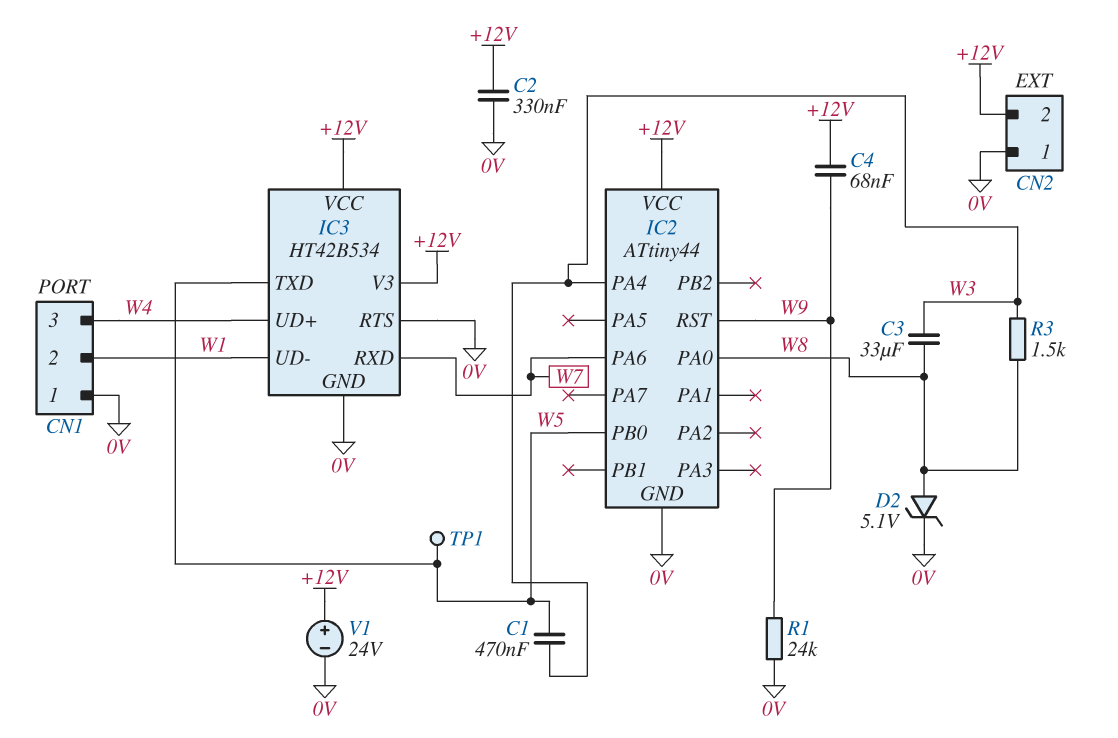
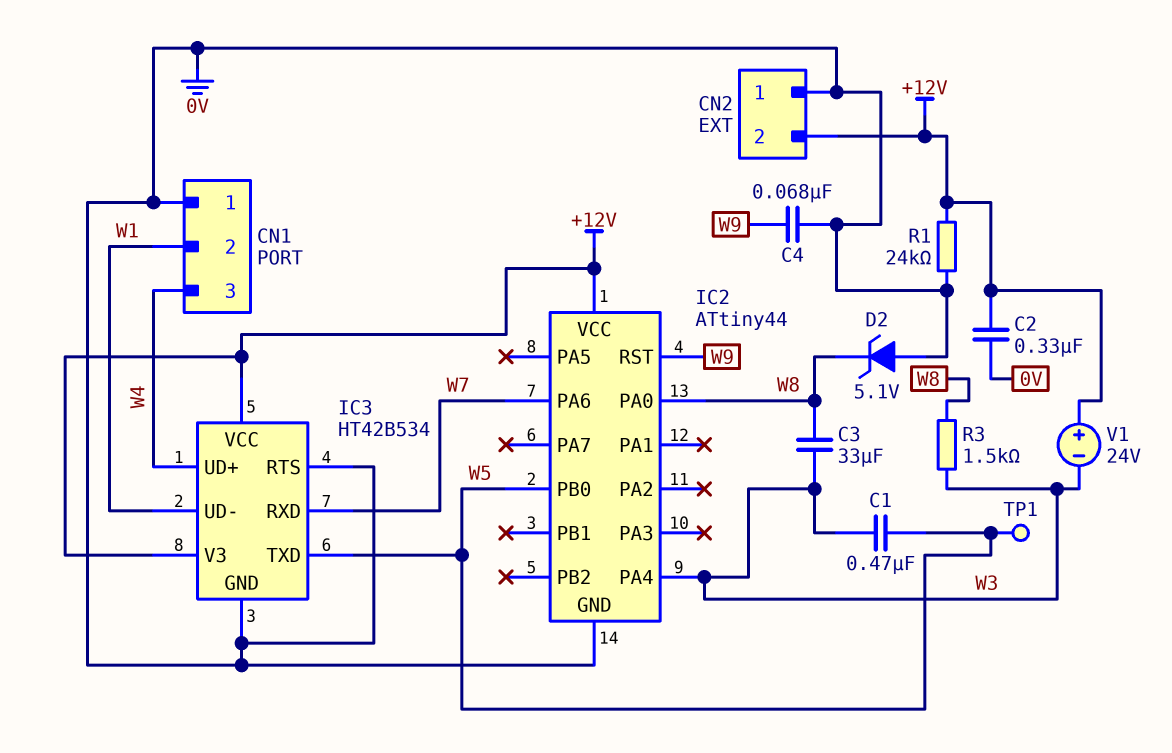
C4: 68nF (+12V, W9) -> 68nF (0V, W9)
D2: zener 5.1V (A W8, K 0V) -> zener 5.1V (A 0V, K W8)
R1: 24k (0V, W9) -> 24k (+12V, 0V)
V1: 24V (plus +12V, minus 0V) -> 24V (plus +12V, minus W3)

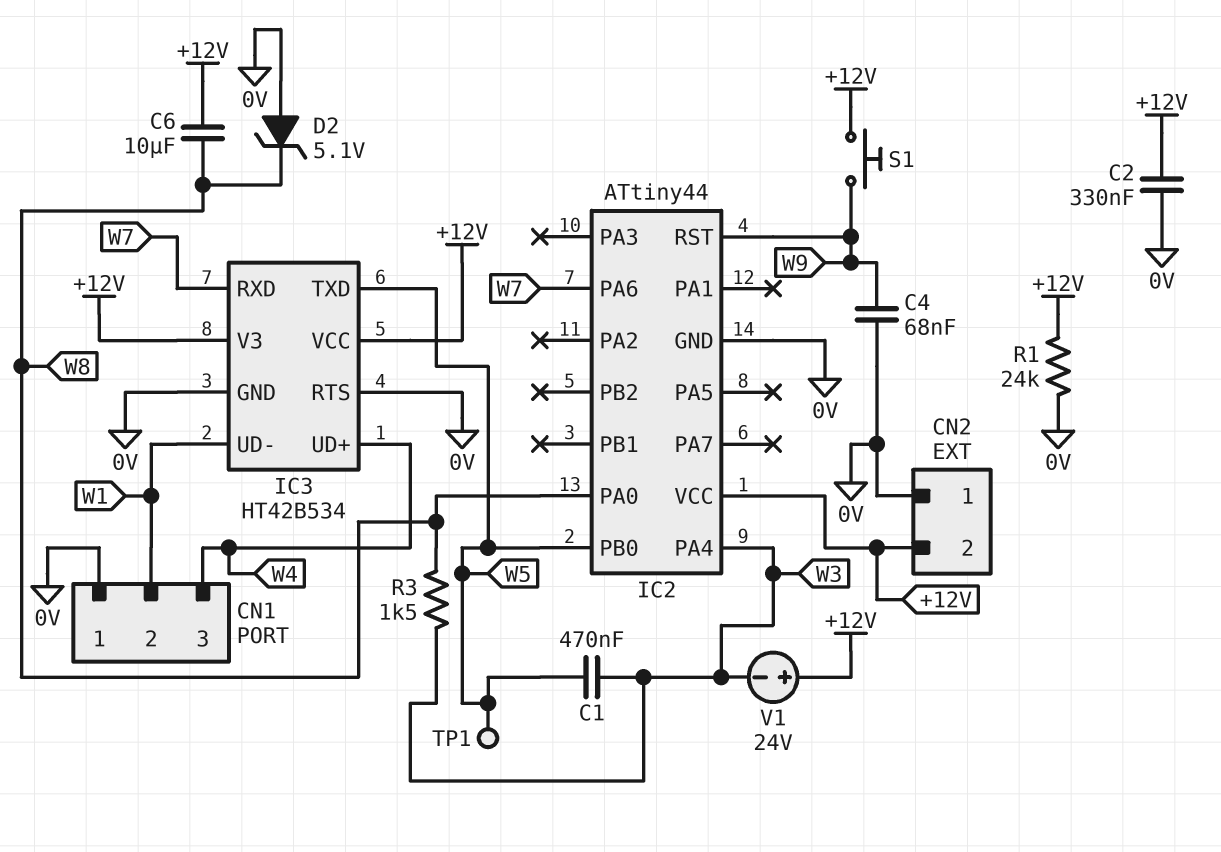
C3: 33uF (W3, W8) -> none
C6: none -> 10uF (+12V, W8)
S1: none -> button (+12V, W9)

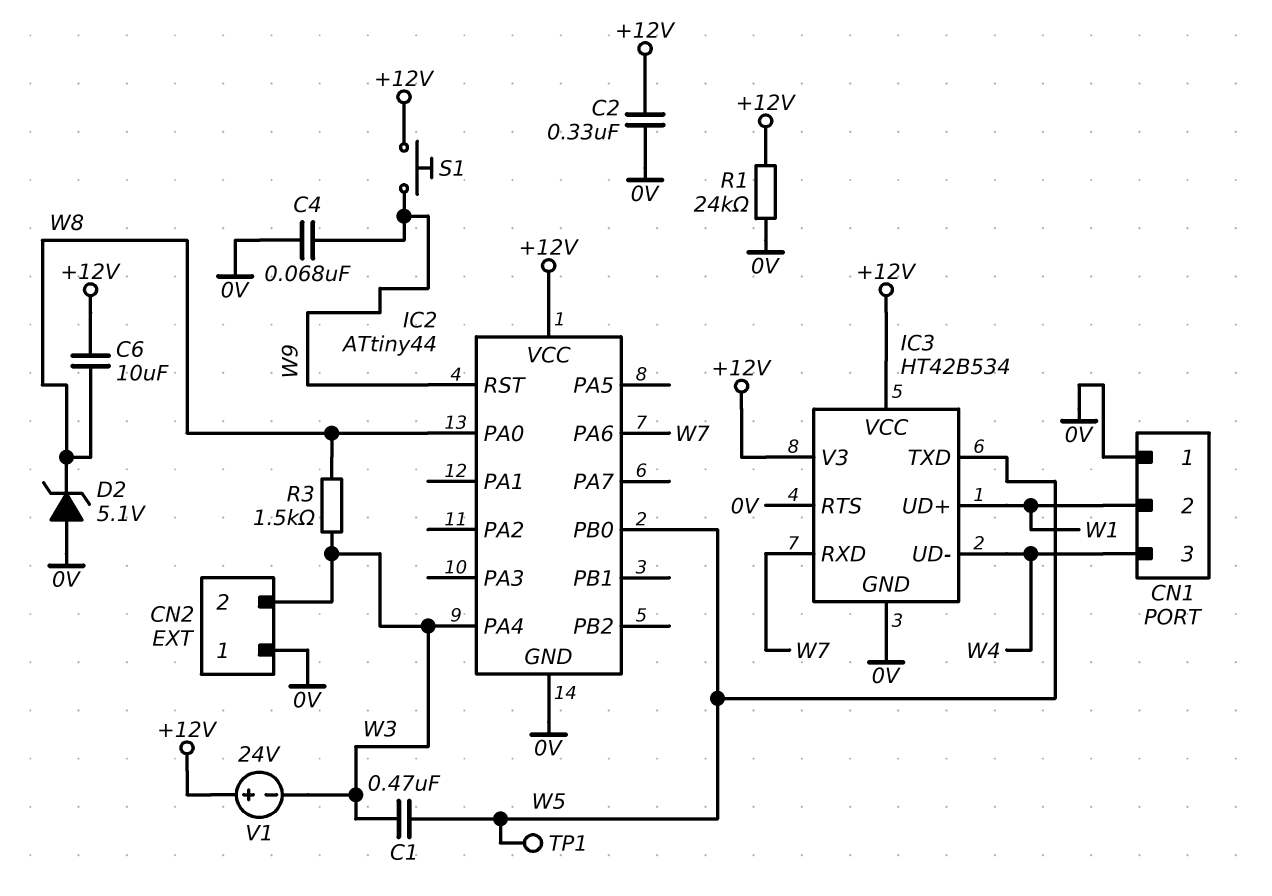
CN2 pin 2: +12V -> W3
IC3 pin UD+: W4 -> W1
IC3 pin UD-: W1 -> W4

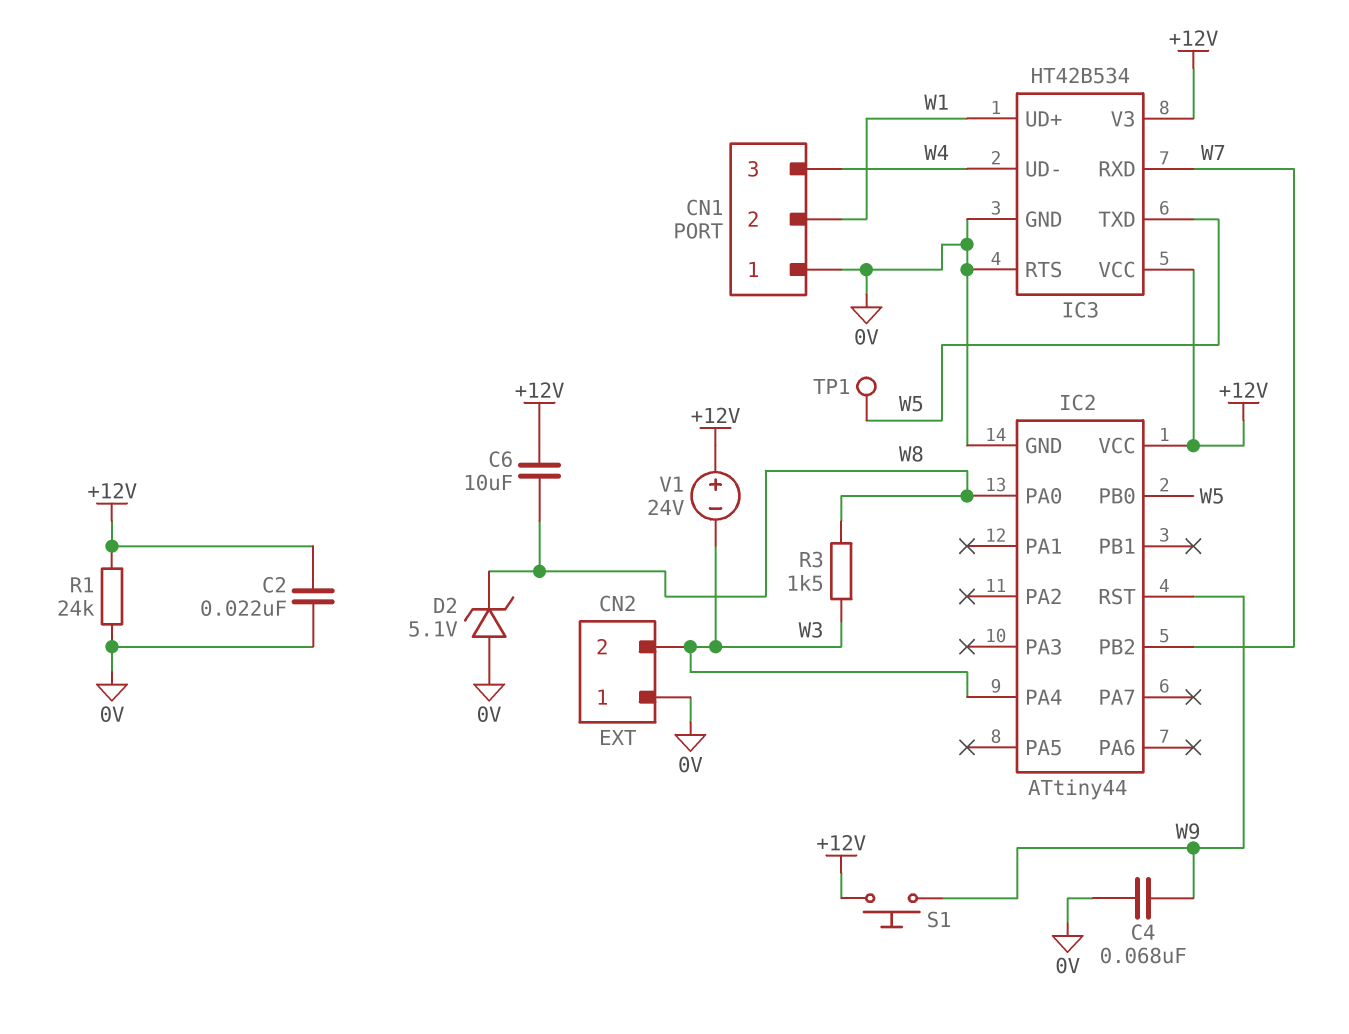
C1: 470nF (W3, W5) -> none
C2: 330nF (+12V, 0V) -> 22nF (+12V, 0V)
IC2 pin PA6: W7 -> none
IC2 pin PB2: none -> W7

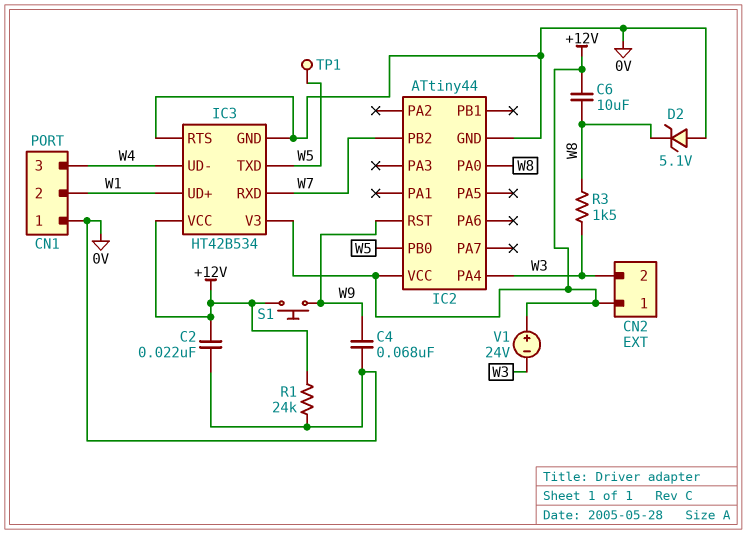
CN2 pin 1: 0V -> +12V

